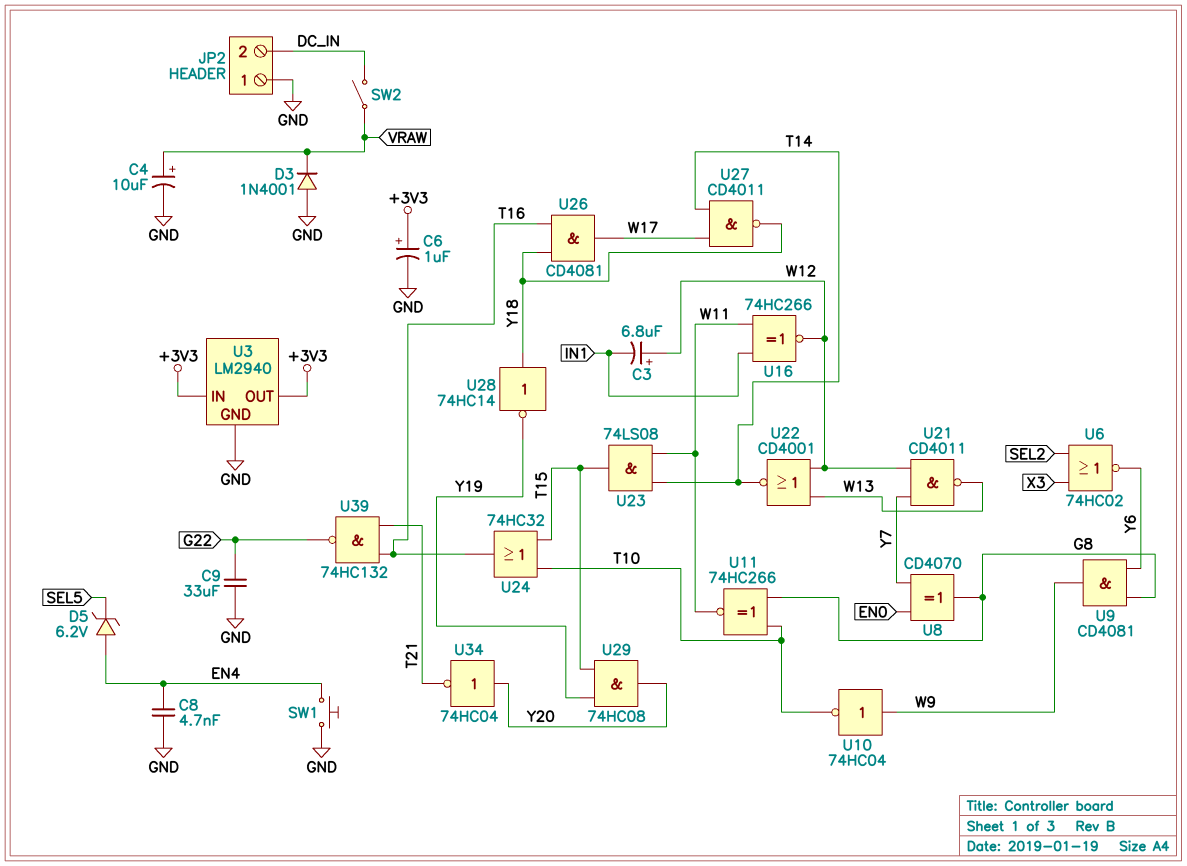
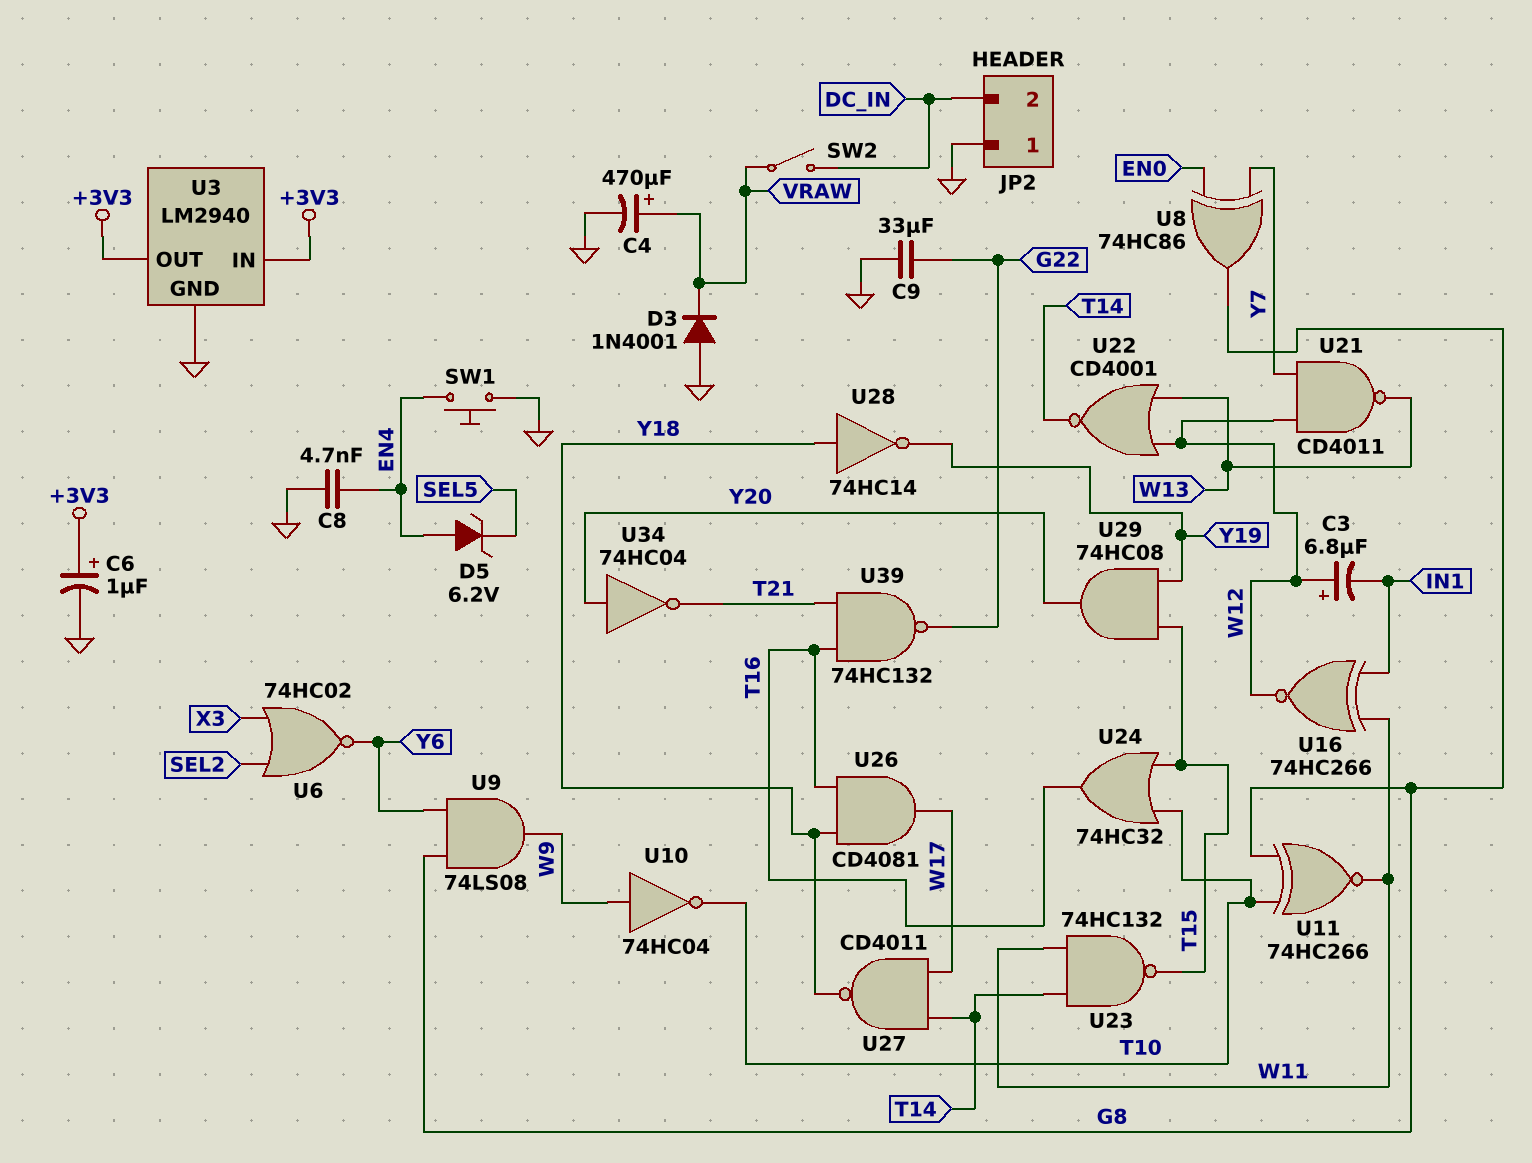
C4: 10uF (plus VRAW, minus GND) -> 470uF (plus VRAW, minus GND)
U8: XOR CD4070 (in EN0, in Y7, out G8) -> XOR 74HC86 (in EN0, in Y7, out G8)
U9: AND CD4081 (in G8, in Y6, out W9) -> AND 74LS08 (in G8, in Y6, out W9)
U23: AND 74LS08 (in T14, in W11, out T15) -> NAND 74HC132 (in T14, in W11, out T15)

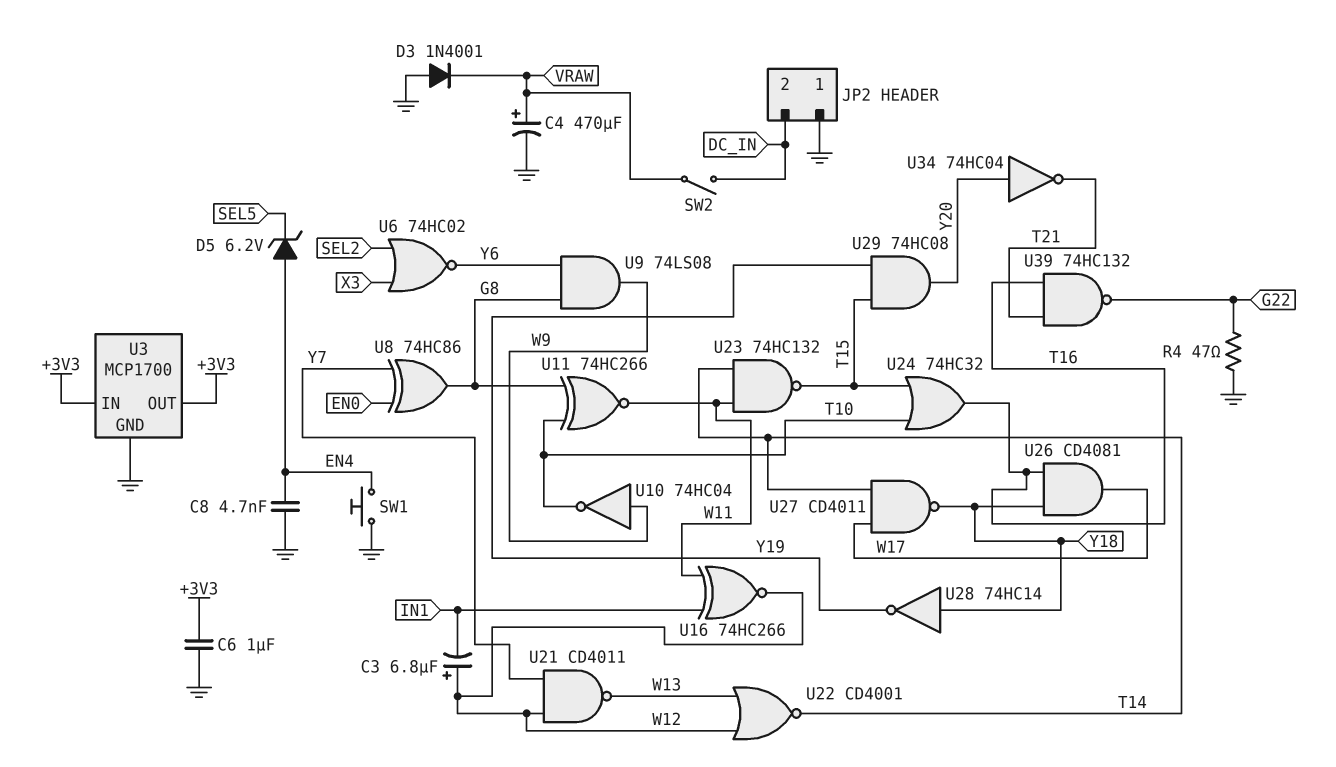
C6: 1uF (plus +3V3, minus GND) -> 1uF (+3V3, GND)
C9: 33uF (G22, GND) -> none
R4: none -> 47 (G22, GND)
U3: LM2940 -> MCP1700

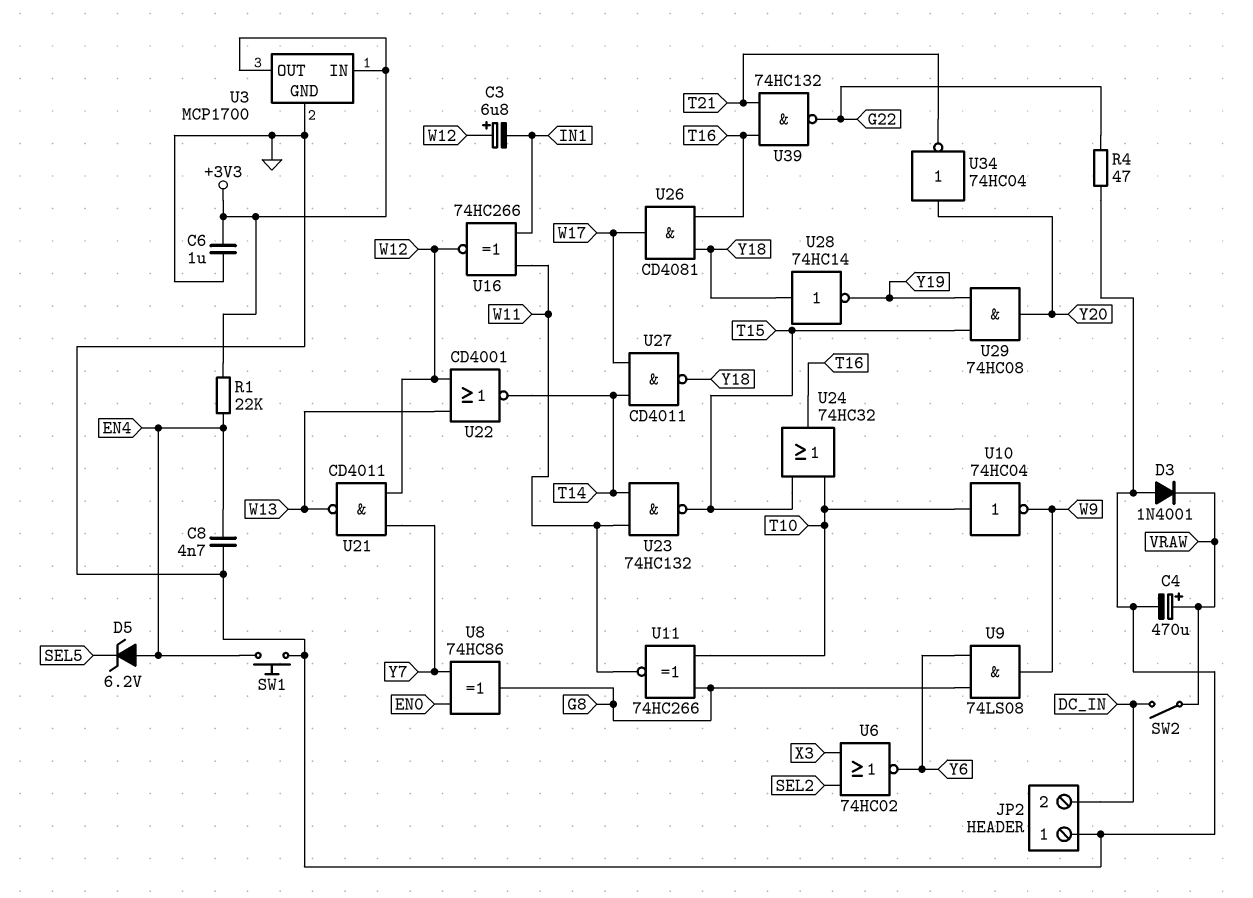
R1: none -> 22k (+3V3, EN4)
U10: NOT 74HC04 (in W9, out T10) -> NOT 74HC04 (in T10, out W9)

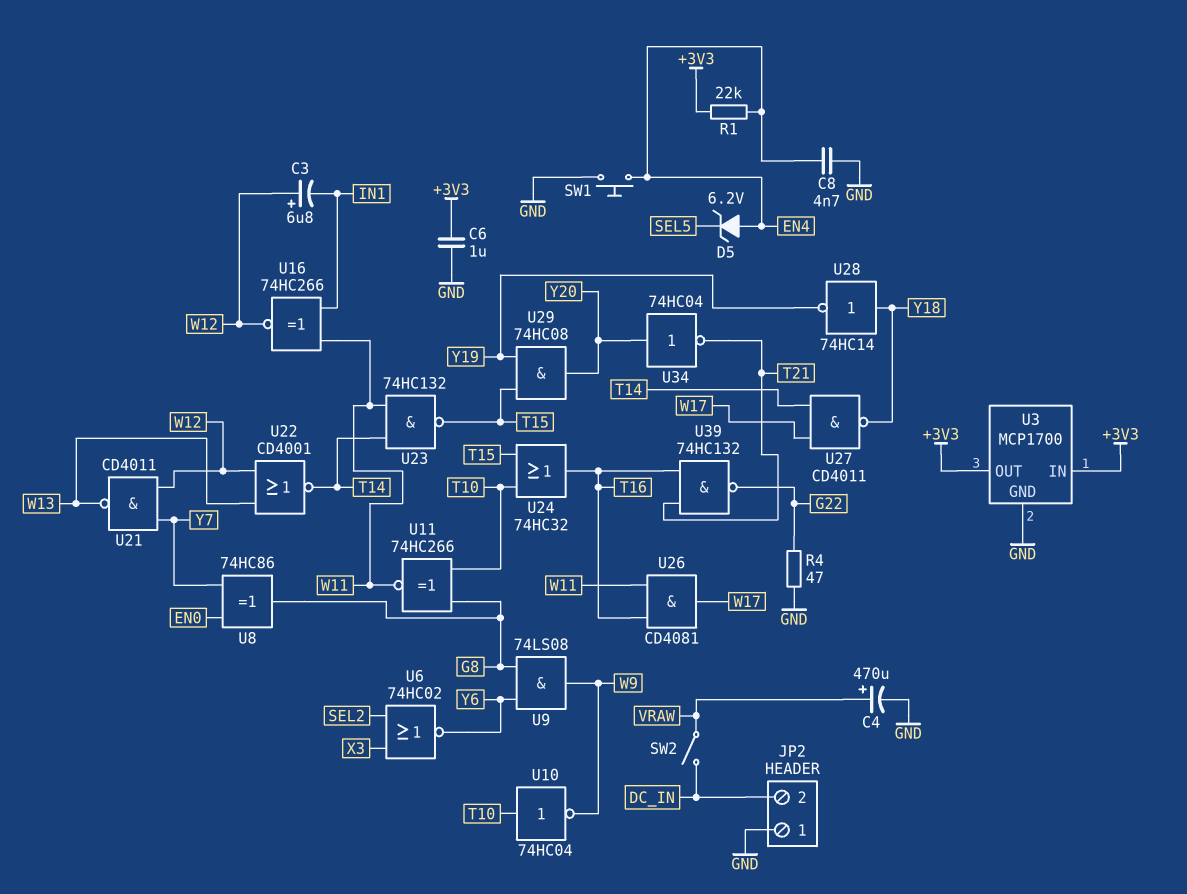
D3: diode 1N4001 (A GND, K VRAW) -> none
U26: AND CD4081 (in T16, in Y18, out W17) -> AND CD4081 (in T16, in W11, out W17)

